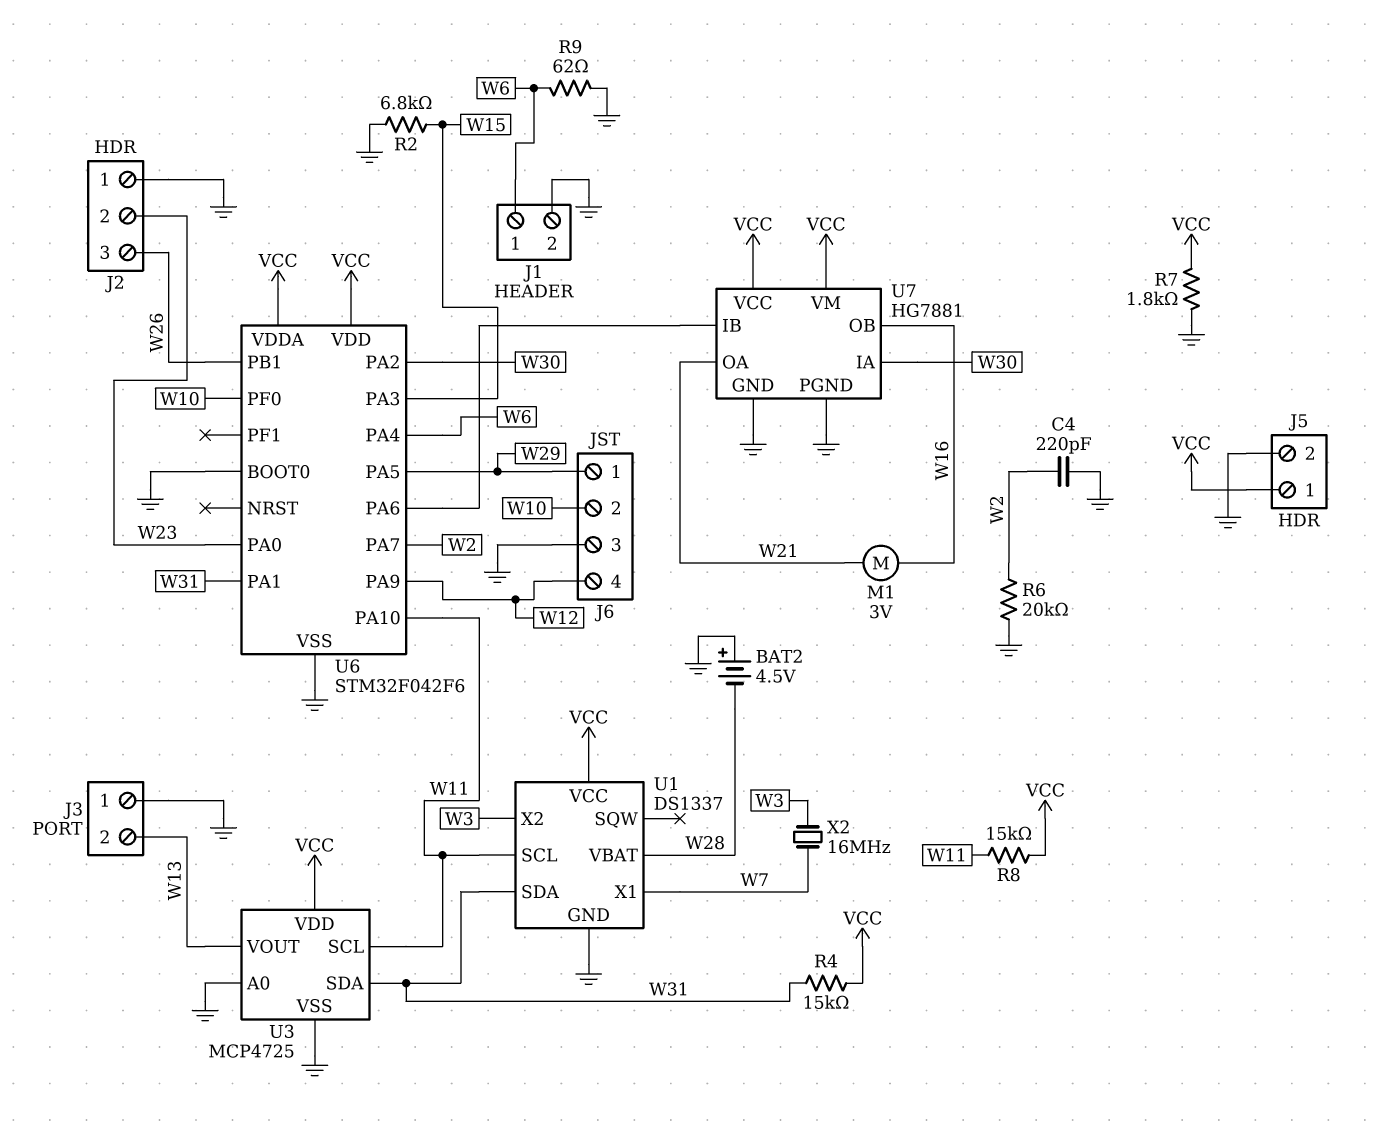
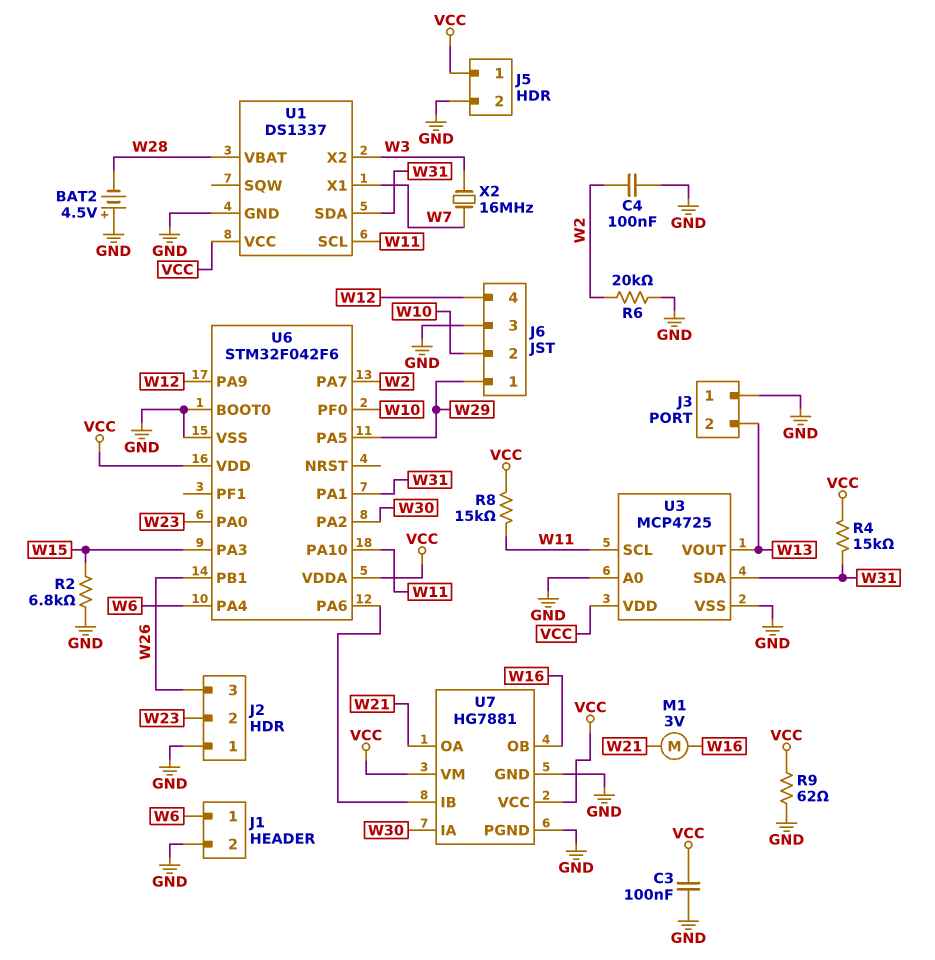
C3: none -> 100nF (GND, VCC)
C4: 220pF (GND, W2) -> 100nF (GND, W2)
R7: 1.8k (GND, VCC) -> none
R9: 62 (GND, W6) -> 62 (GND, VCC)

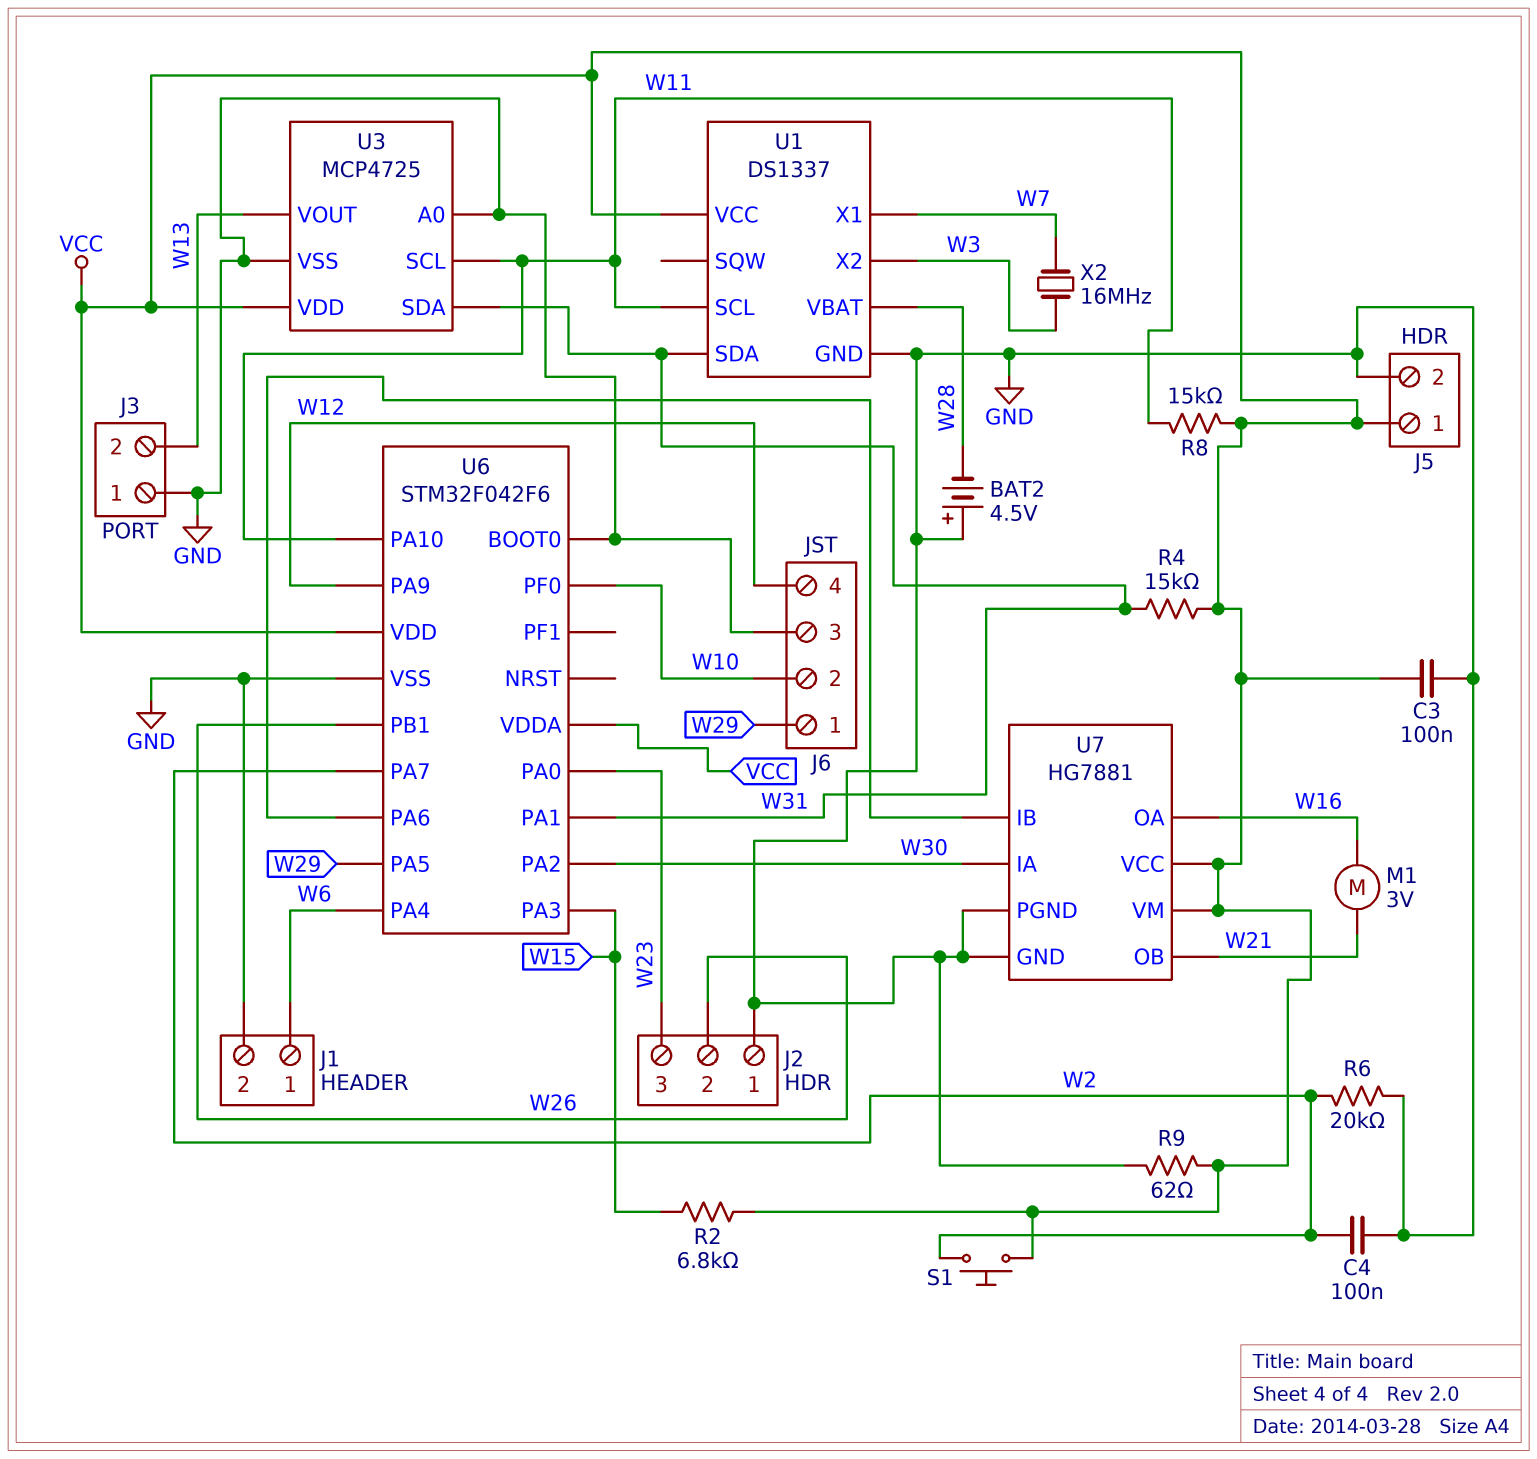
J2 pin 2: W23 -> W26
J2 pin 3: W26 -> W23
R2: 6.8k (GND, W15) -> 6.8k (VCC, W15)
S1: none -> button (VCC, W2)
U7 pin OA: W21 -> W16
U7 pin OB: W16 -> W21

